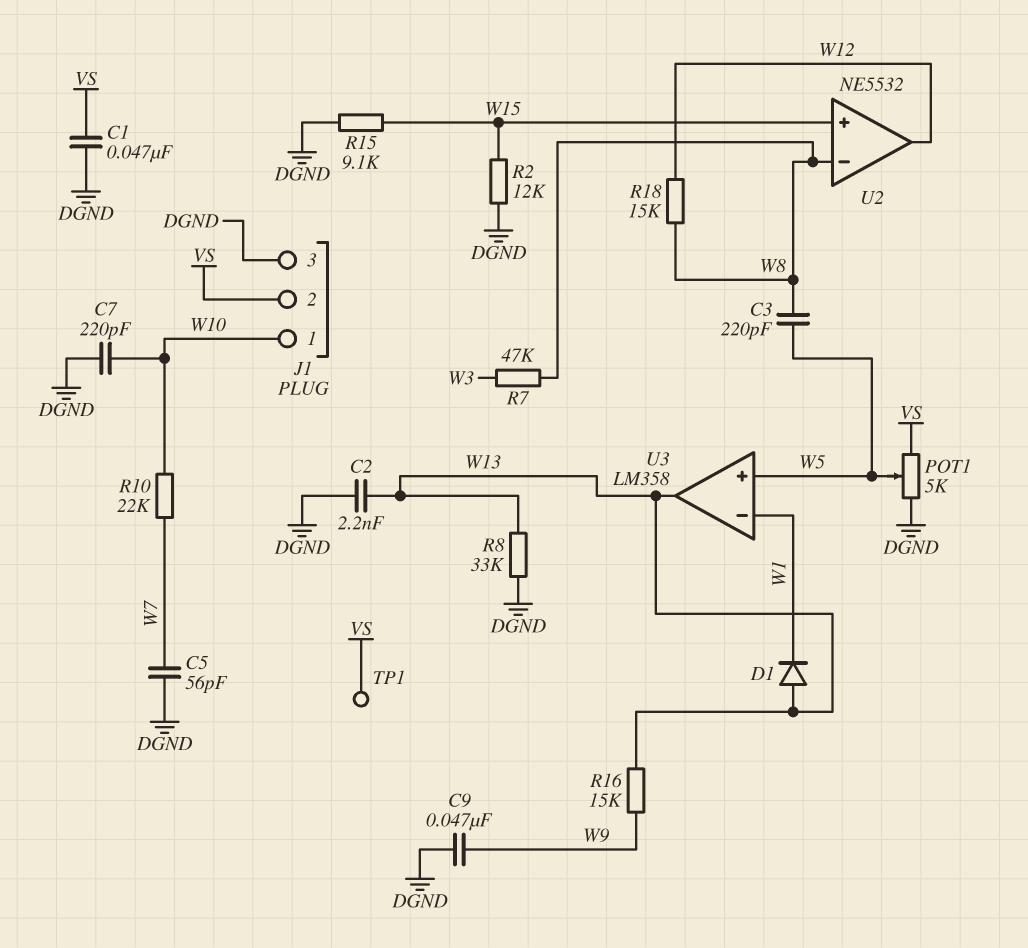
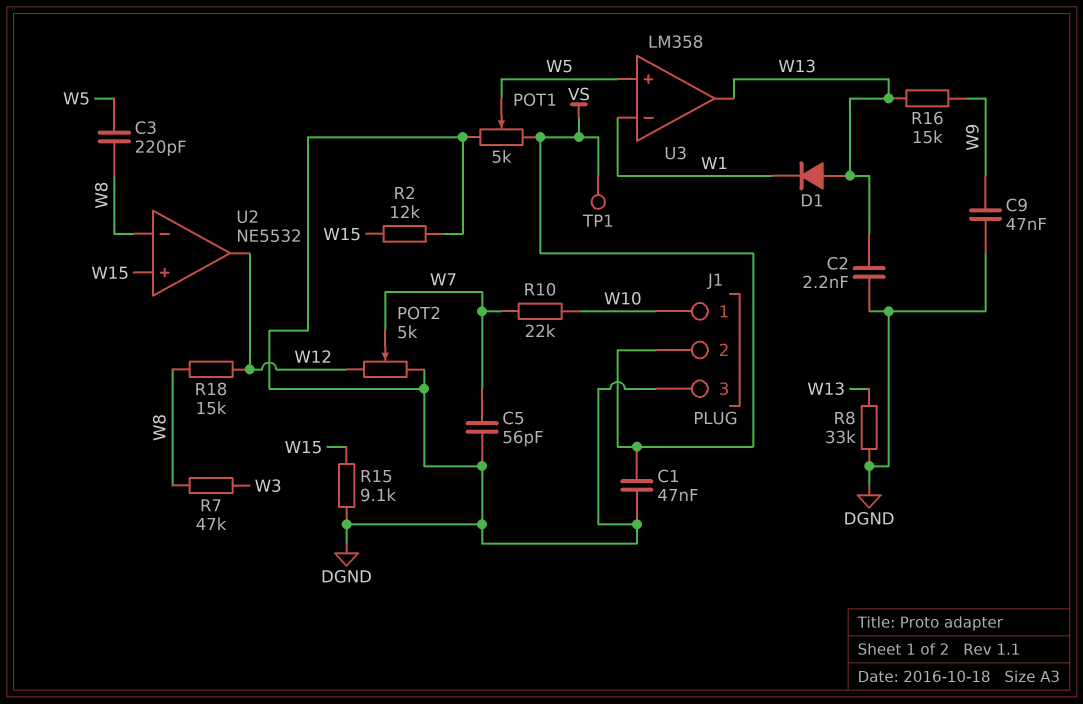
C7: 220pF (DGND, W10) -> none
POT2: none -> 5k (DGND, W12, wiper W7)

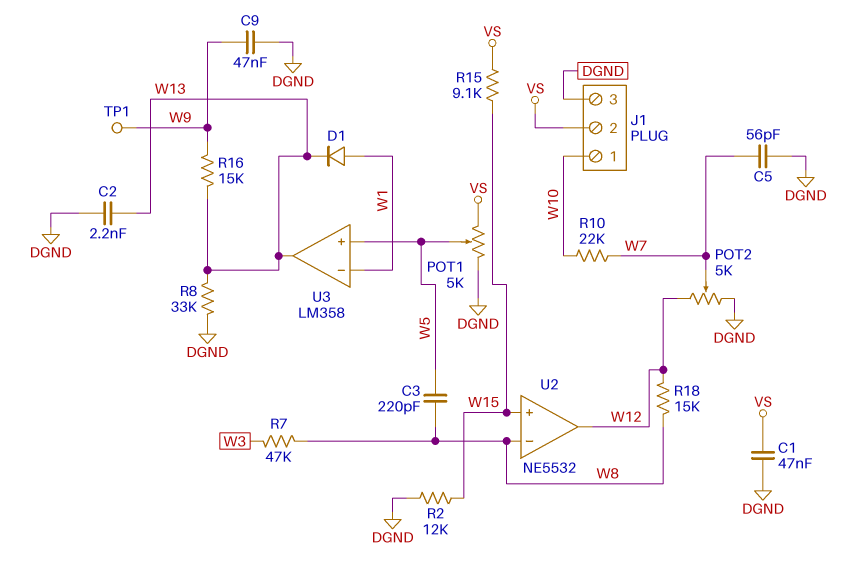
D1: diode (A W13, K W1) -> diode (A W1, K W13)
R15: 9.1k (DGND, W15) -> 9.1k (VS, W15)
TP1: test point (VS) -> test point (W9)

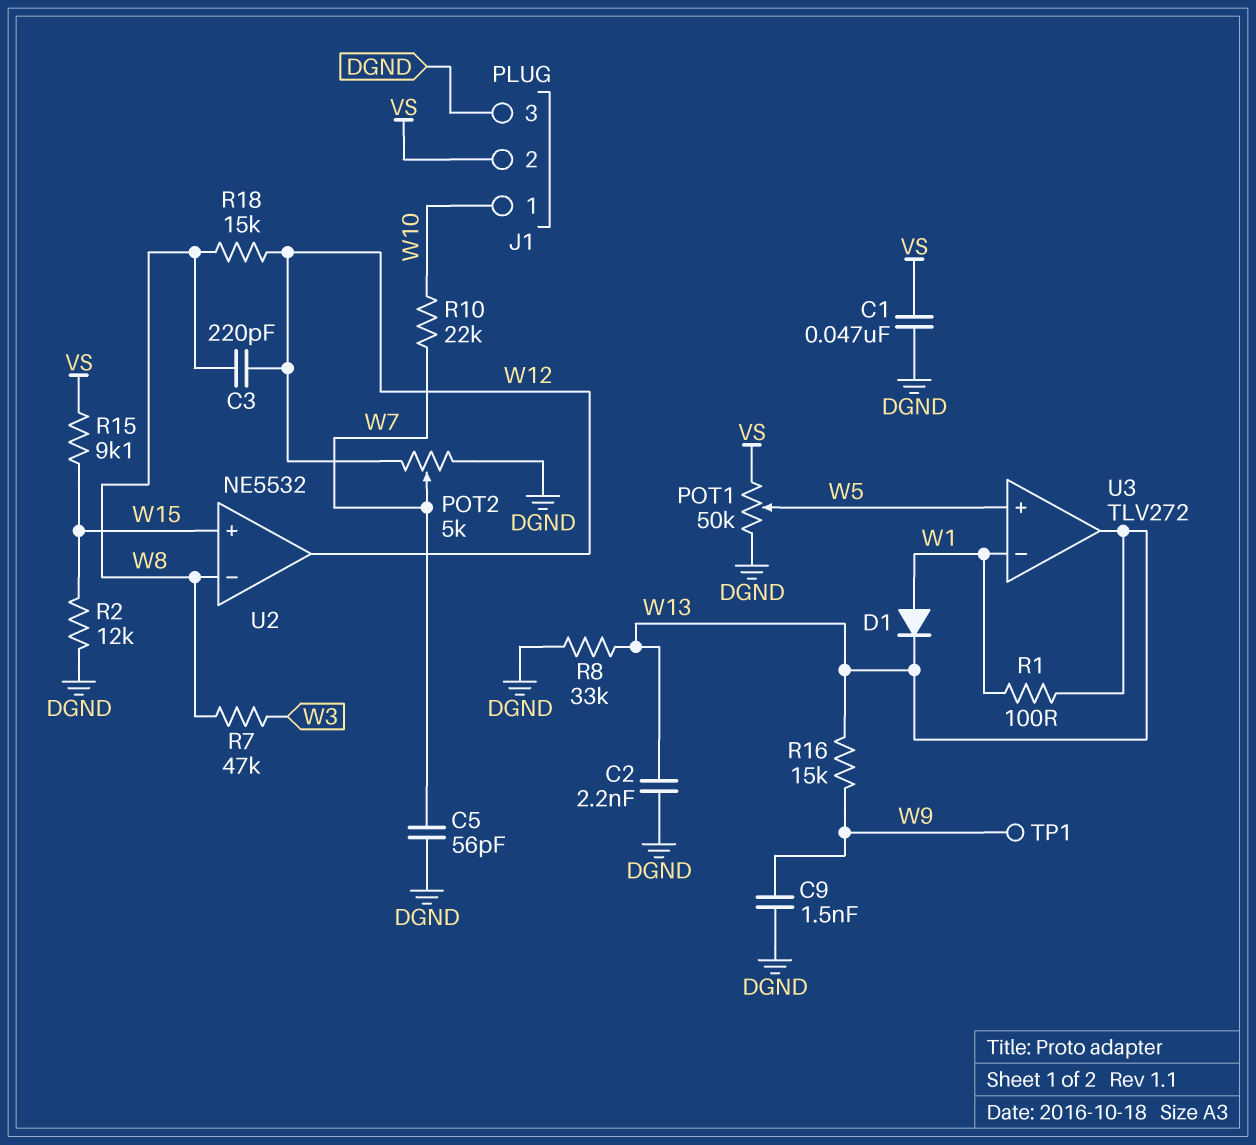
C3: 220pF (W5, W8) -> 220pF (W8, W12)
C9: 47nF (DGND, W9) -> 1.5nF (DGND, W9)
POT1: 5k (DGND, VS, wiper W5) -> 50k (DGND, VS, wiper W5)
R1: none -> 100 (W1, W13)
U3: LM358 -> TLV272

